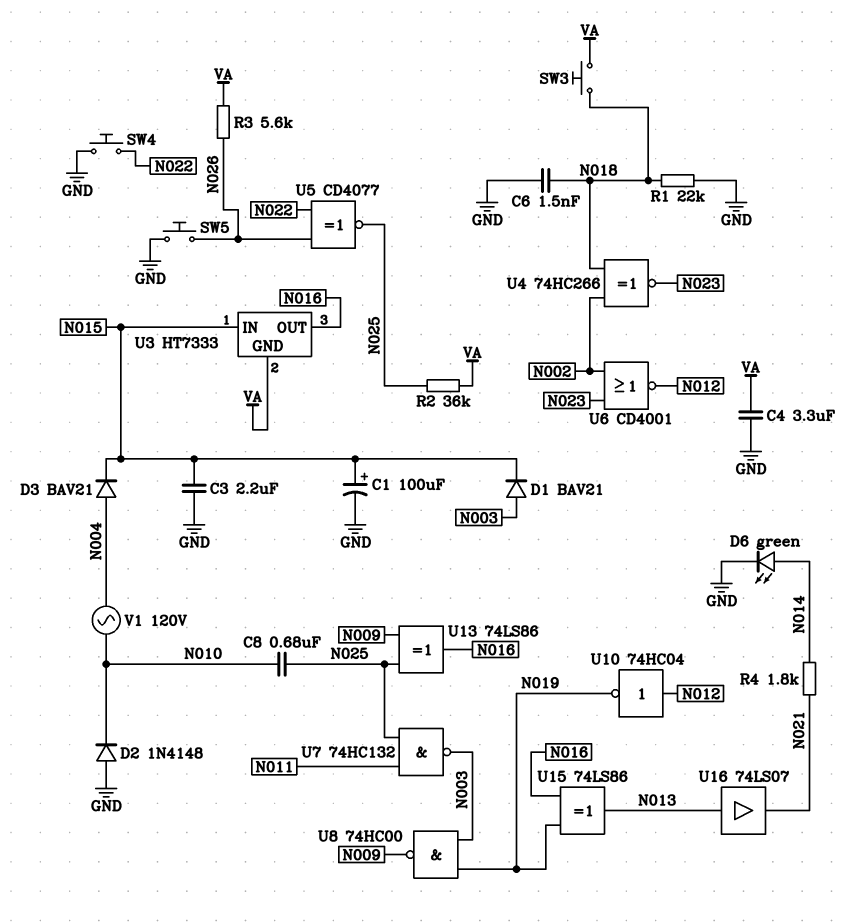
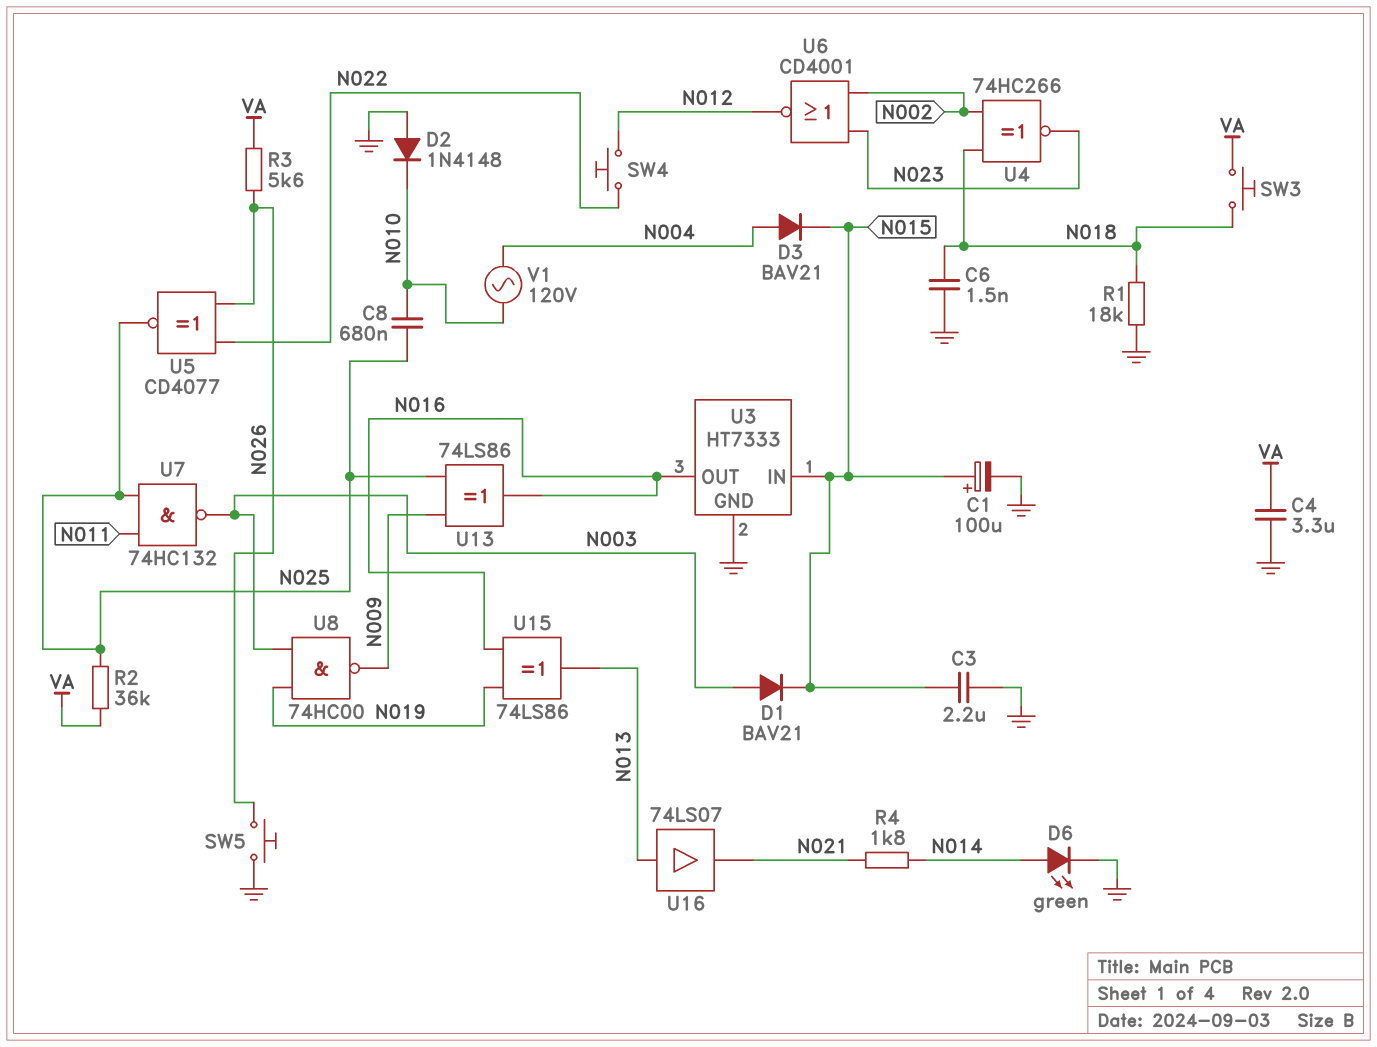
R1: 22k (GND, N018) -> 18k (GND, N018)
SW4: button (GND, N022) -> button (N012, N022)
U3 pin GND: VA -> GND
U10: NOT 74HC04 (in N012, out N019) -> none

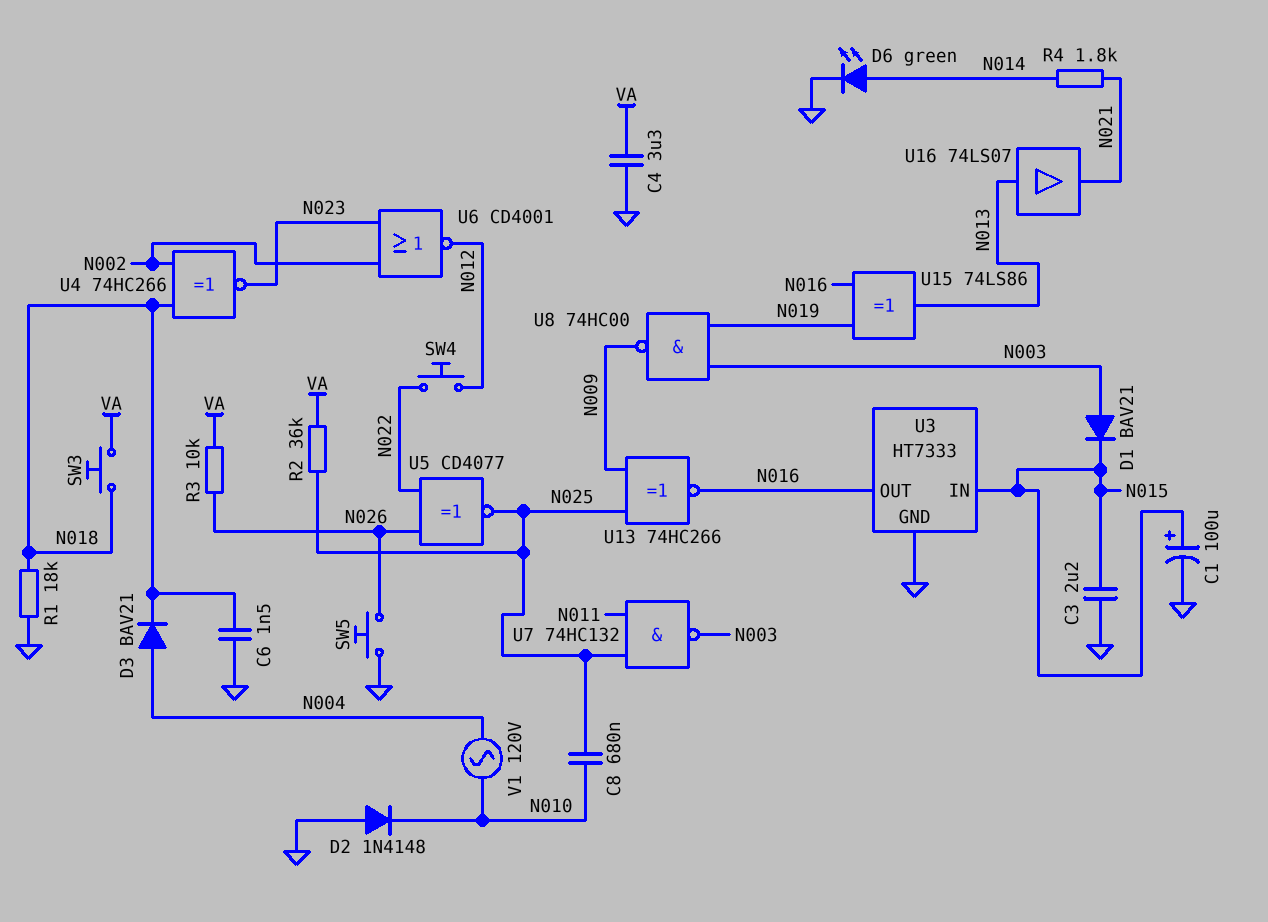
D3: diode BAV21 (A N004, K N015) -> diode BAV21 (A N004, K N018)
R3: 5.6k (N026, VA) -> 10k (N026, VA)
U13: XOR 74LS86 (in N009, in N025, out N016) -> XNOR 74HC266 (in N009, in N025, out N016)

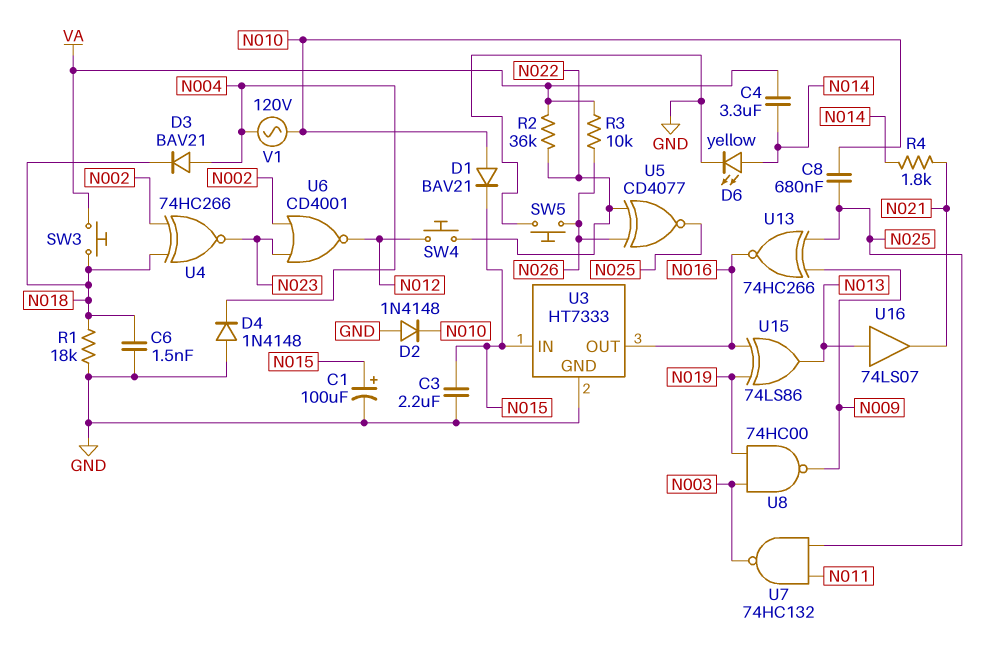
C4: 3.3uF (GND, VA) -> 3.3uF (N014, VA)
D1: diode BAV21 (A N003, K N015) -> diode BAV21 (A N010, K N015)
D4: none -> diode 1N4148 (A GND, K N004)
D6: LED green (A N014, K GND) -> LED yellow (A N014, K GND)
R2: 36k (N025, VA) -> 36k (N022, VA)

